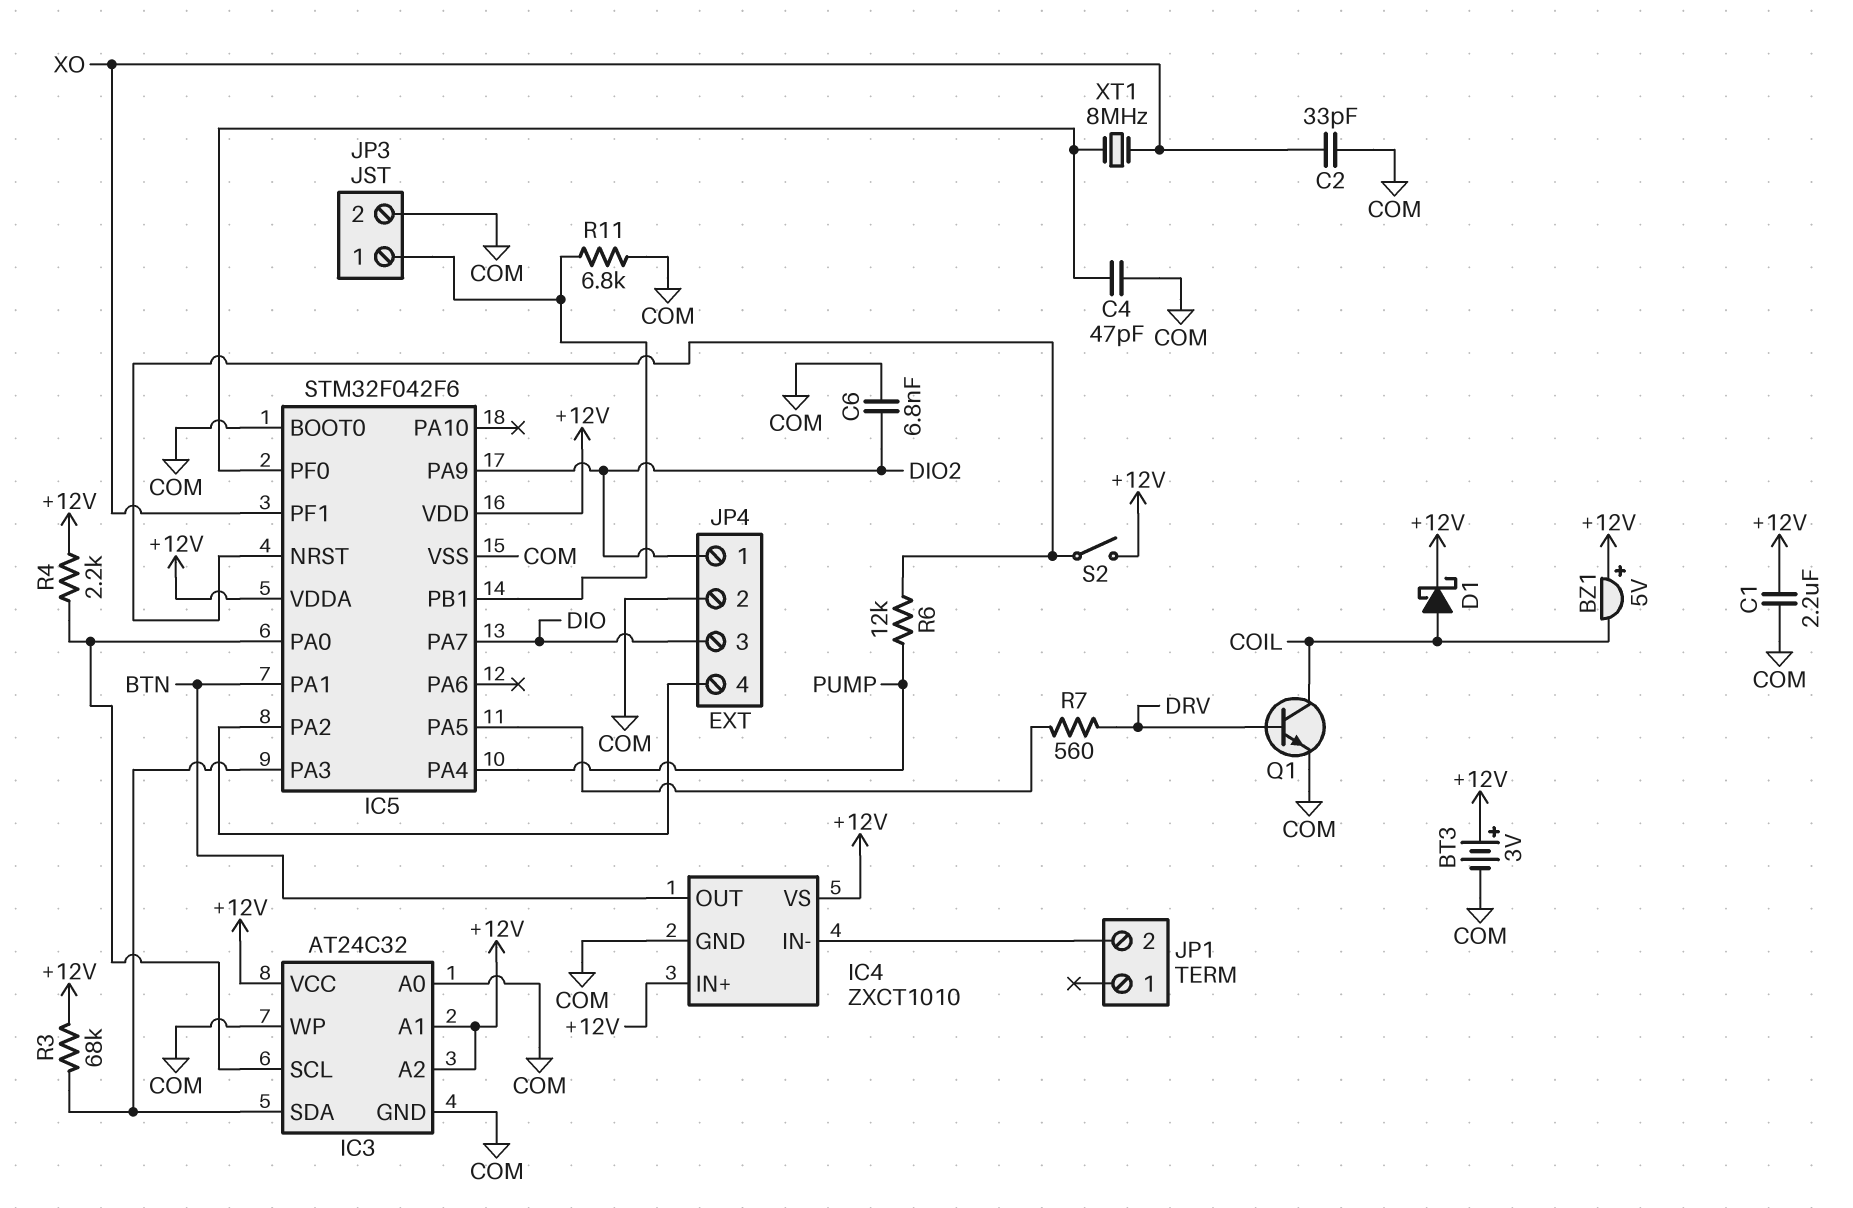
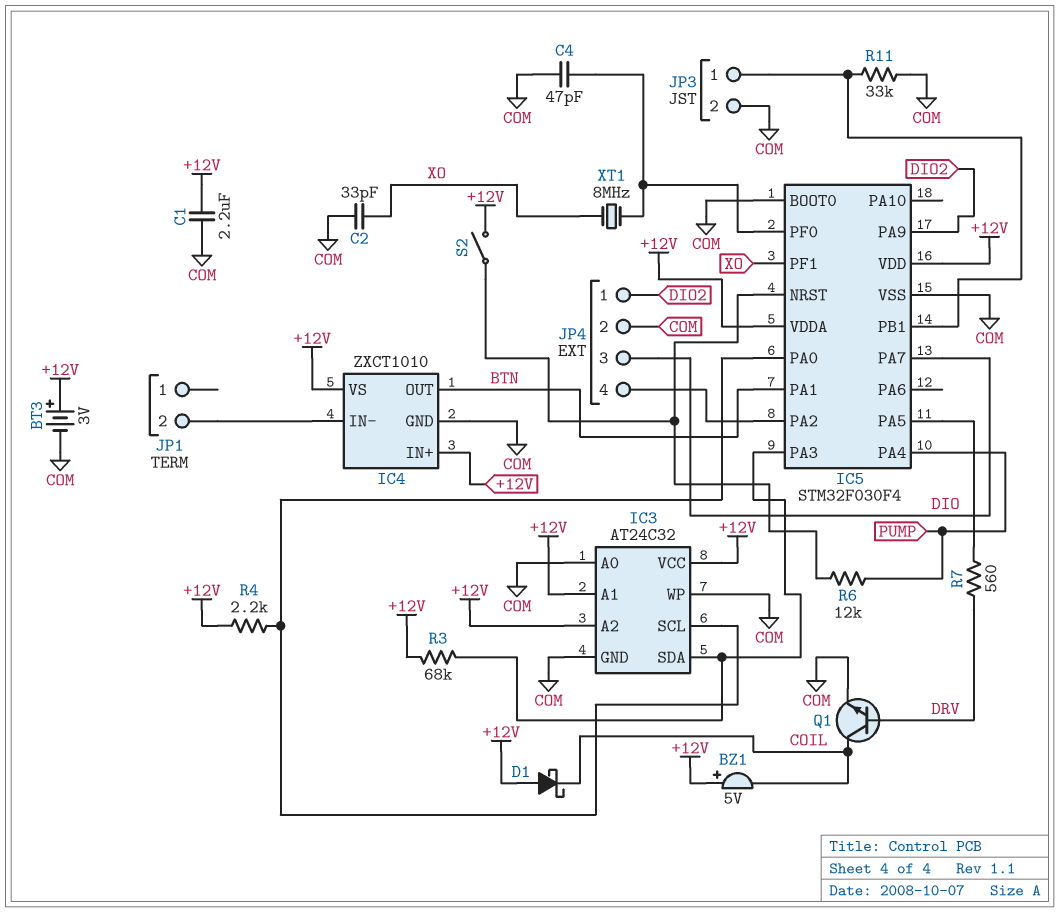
C6: 6.8nF (COM, DIO2) -> none
D1: schottky (A COIL, K +12V) -> schottky (A +12V, K COIL)
IC5: STM32F042F6 -> STM32F030F4
R11: 6.8k (COM, IC5/PB1) -> 33k (COM, IC5/PB1)

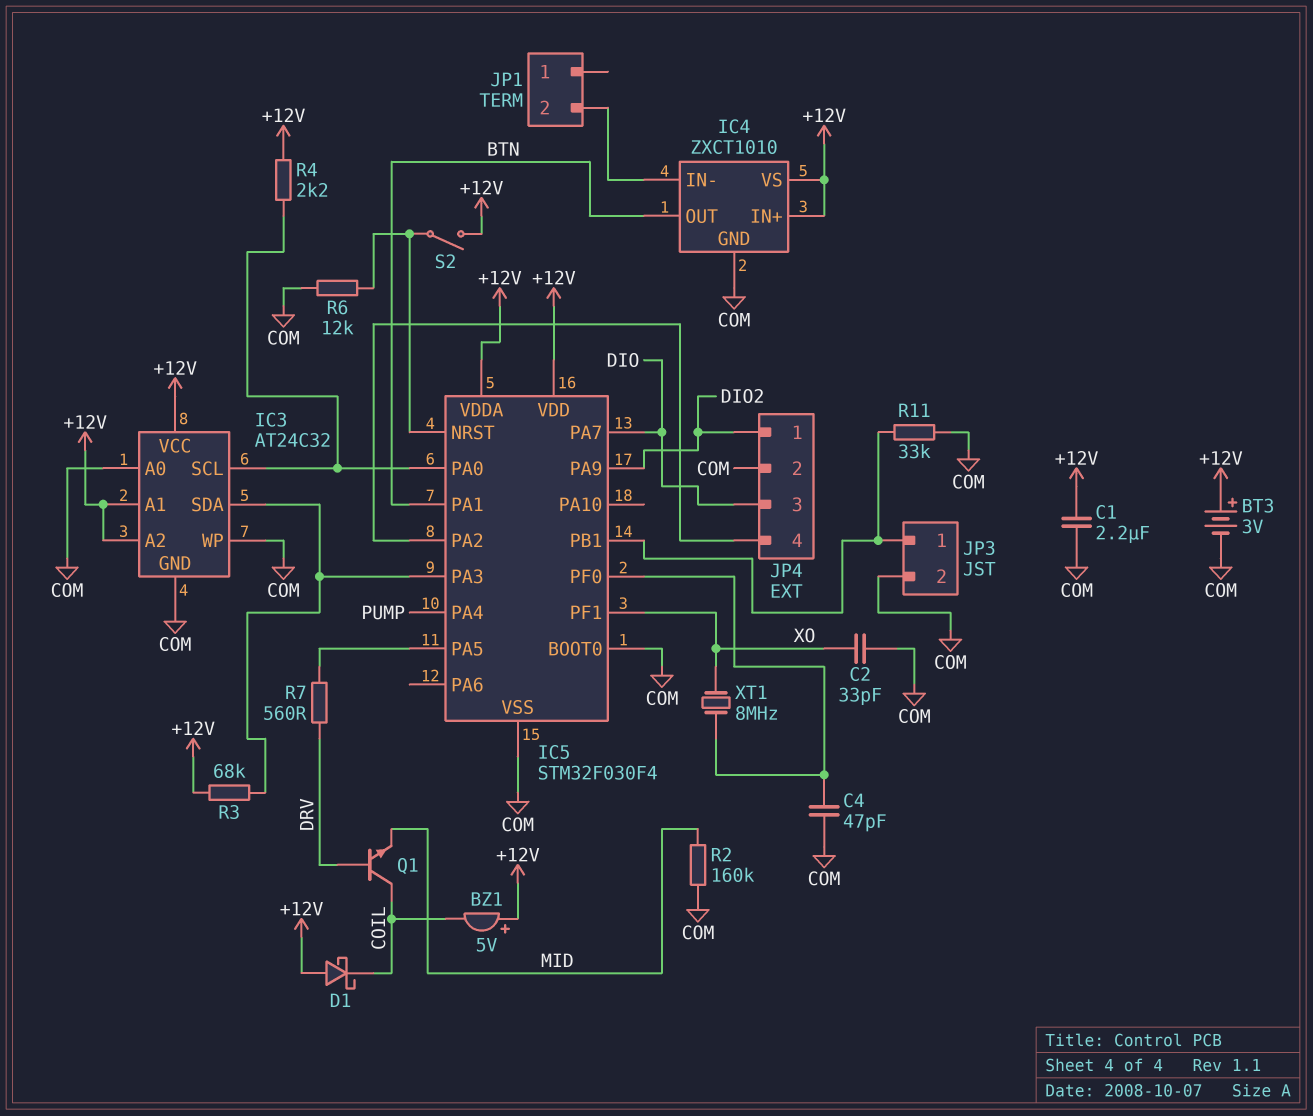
Q1: NPN (B DRV, C COIL, E COM) -> NPN (B DRV, C COIL, E MID)
R2: none -> 160k (COM, MID)
R6: 12k (IC5/NRST, PUMP) -> 12k (COM, IC5/NRST)

